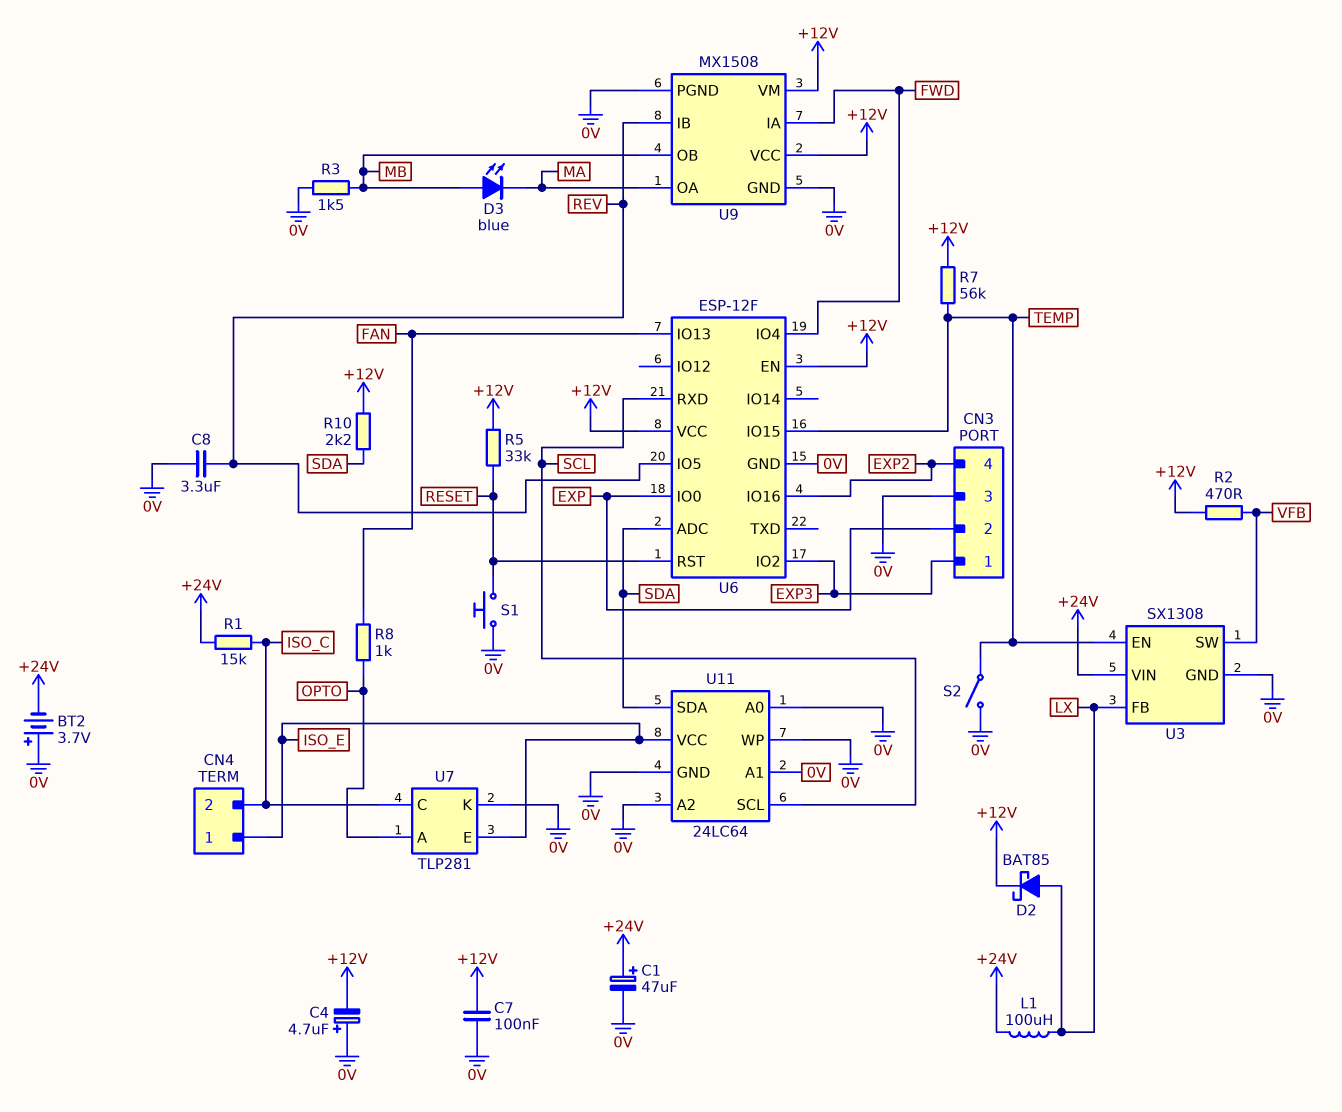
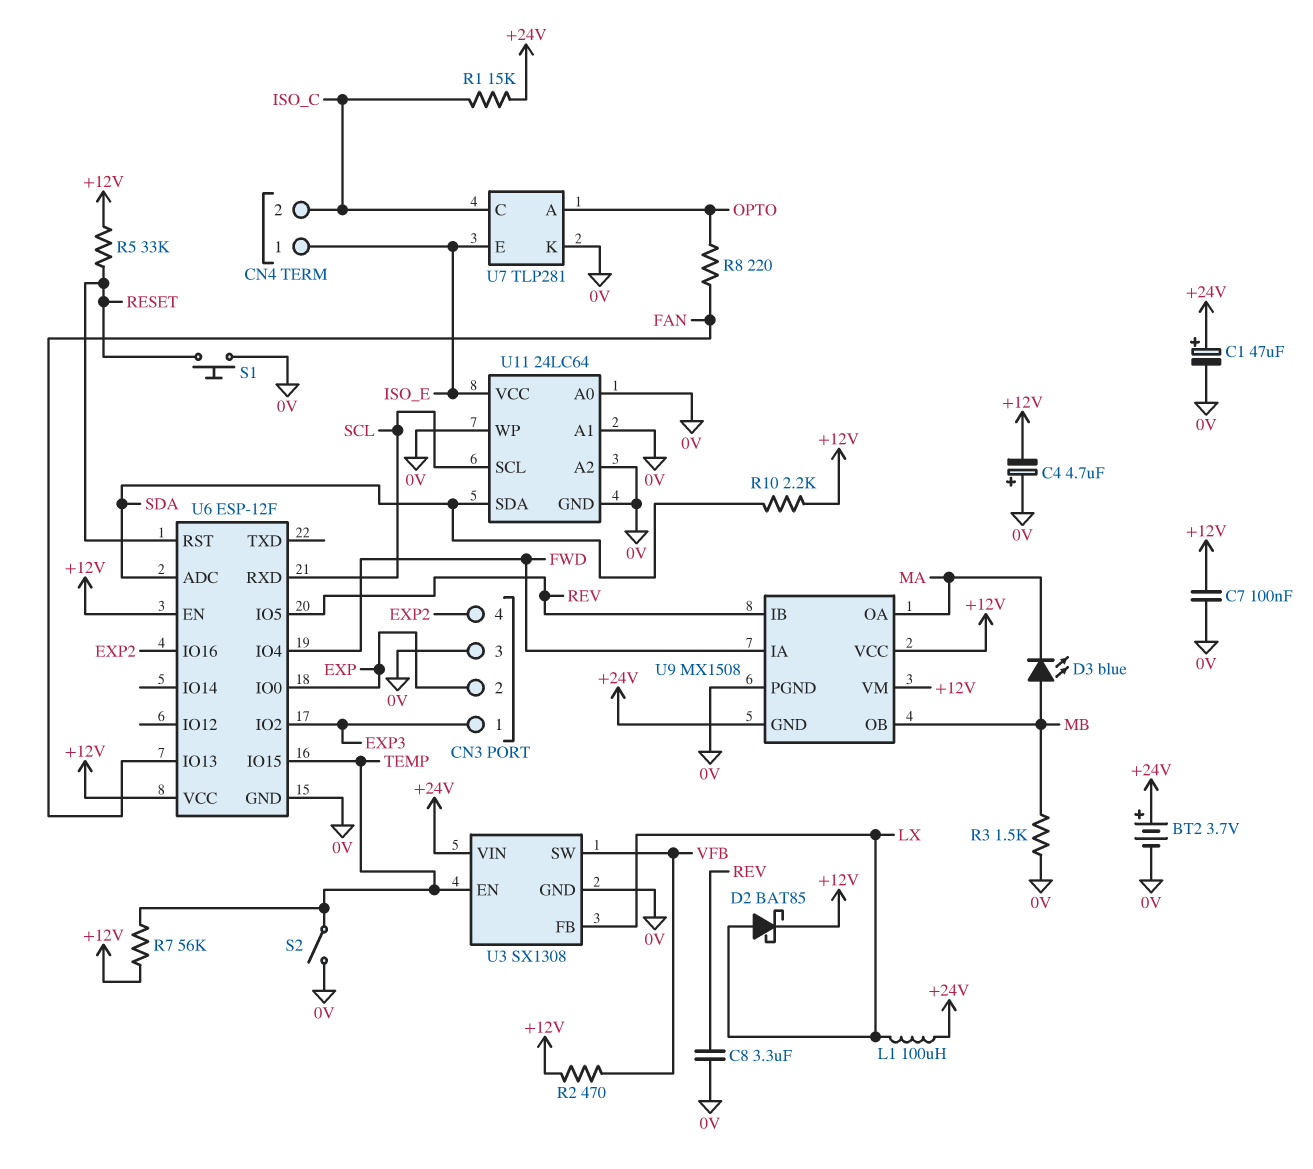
BT2: 3.7V (plus 0V, minus +24V) -> 3.7V (plus +24V, minus 0V)
R8: 1k (FAN, OPTO) -> 220 (FAN, OPTO)
U9 pin GND: 0V -> +24V

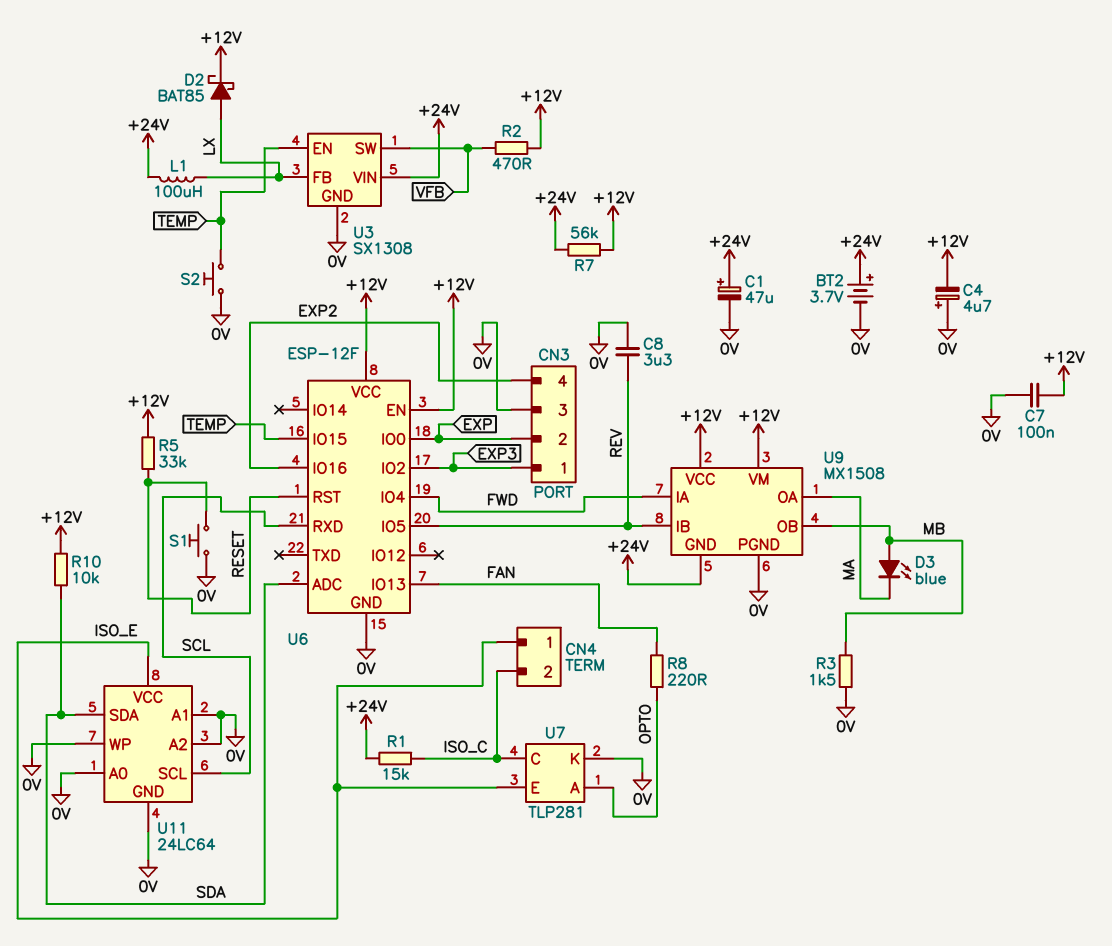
R7: 56k (+12V, TEMP) -> 56k (+12V, +24V)
R10: 2.2k (+12V, SDA) -> 10k (+12V, SDA)
S2: switch (0V, TEMP) -> button (0V, TEMP)

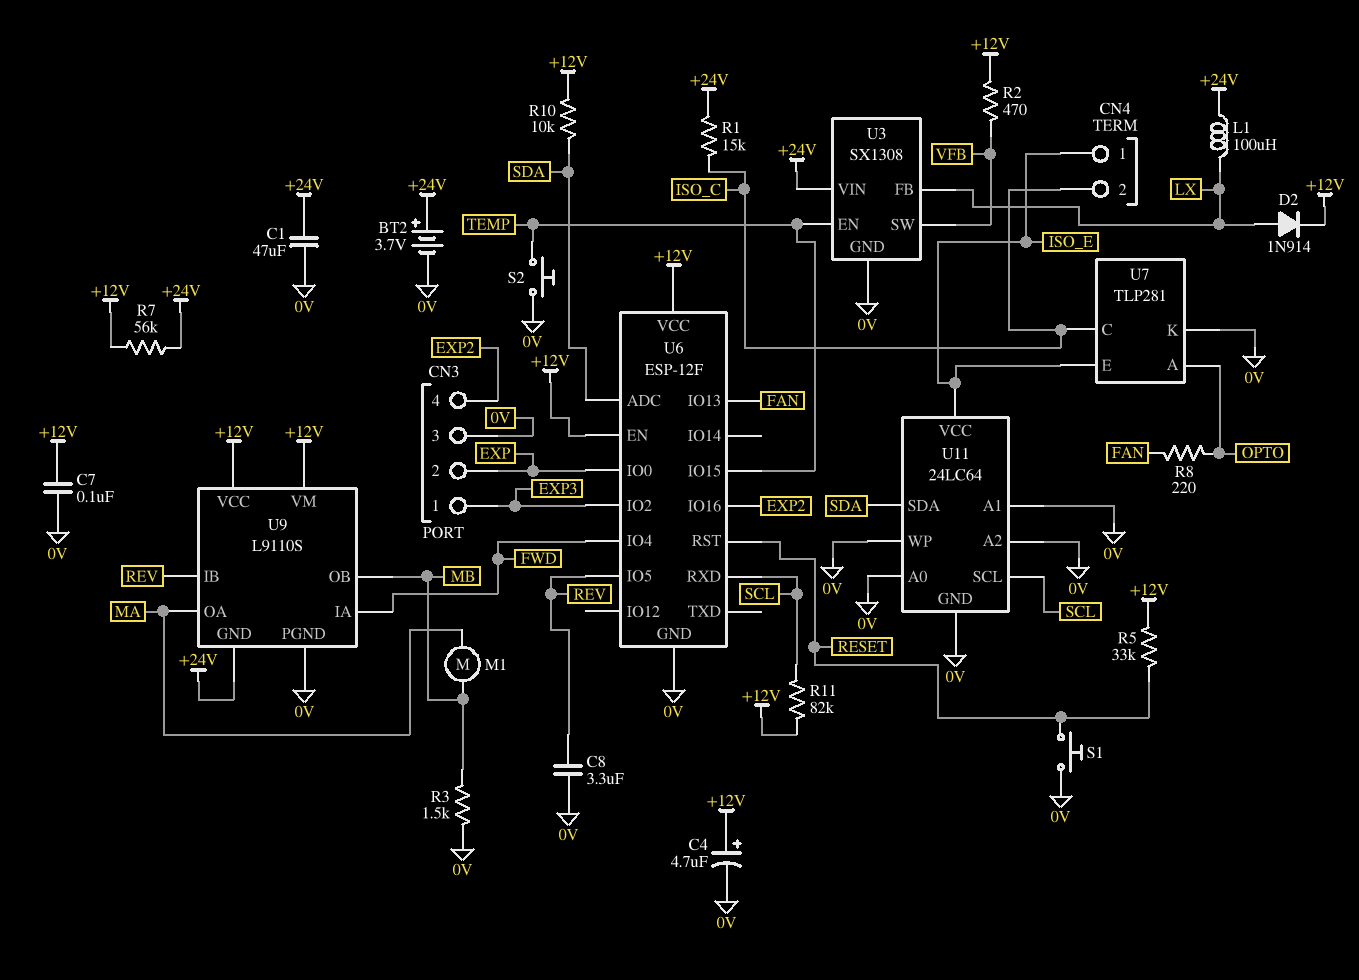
C1: 47uF (plus +24V, minus 0V) -> 47uF (+24V, 0V)
C4: 4.7uF (plus 0V, minus +12V) -> 4.7uF (plus +12V, minus 0V)
D2: schottky BAT85 (A LX, K +12V) -> diode 1N914 (A LX, K +12V)
D3: LED blue (A MB, K MA) -> none
M1: none -> motor (MA, MB)
R11: none -> 82k (+12V, SCL)
U9: MX1508 -> L9110S

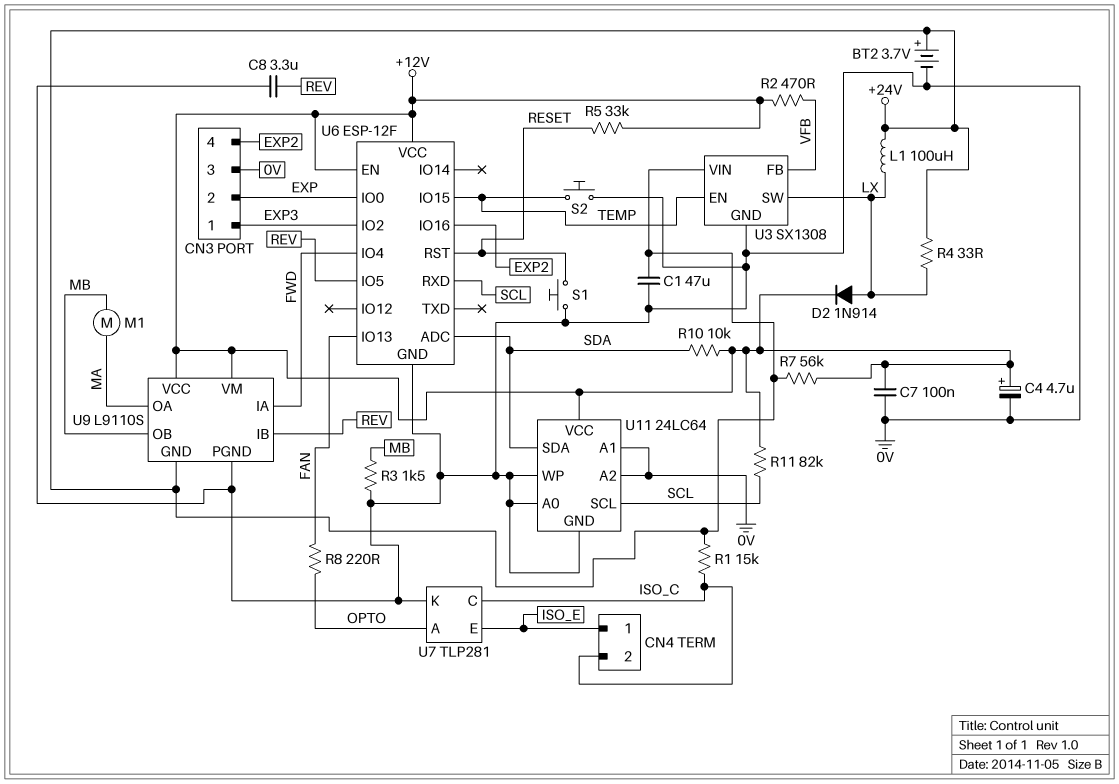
R4: none -> 33 (+24V, LX)
U3 pin FB: LX -> VFB
U3 pin SW: VFB -> LX
U11 pin VCC: ISO_E -> +12V

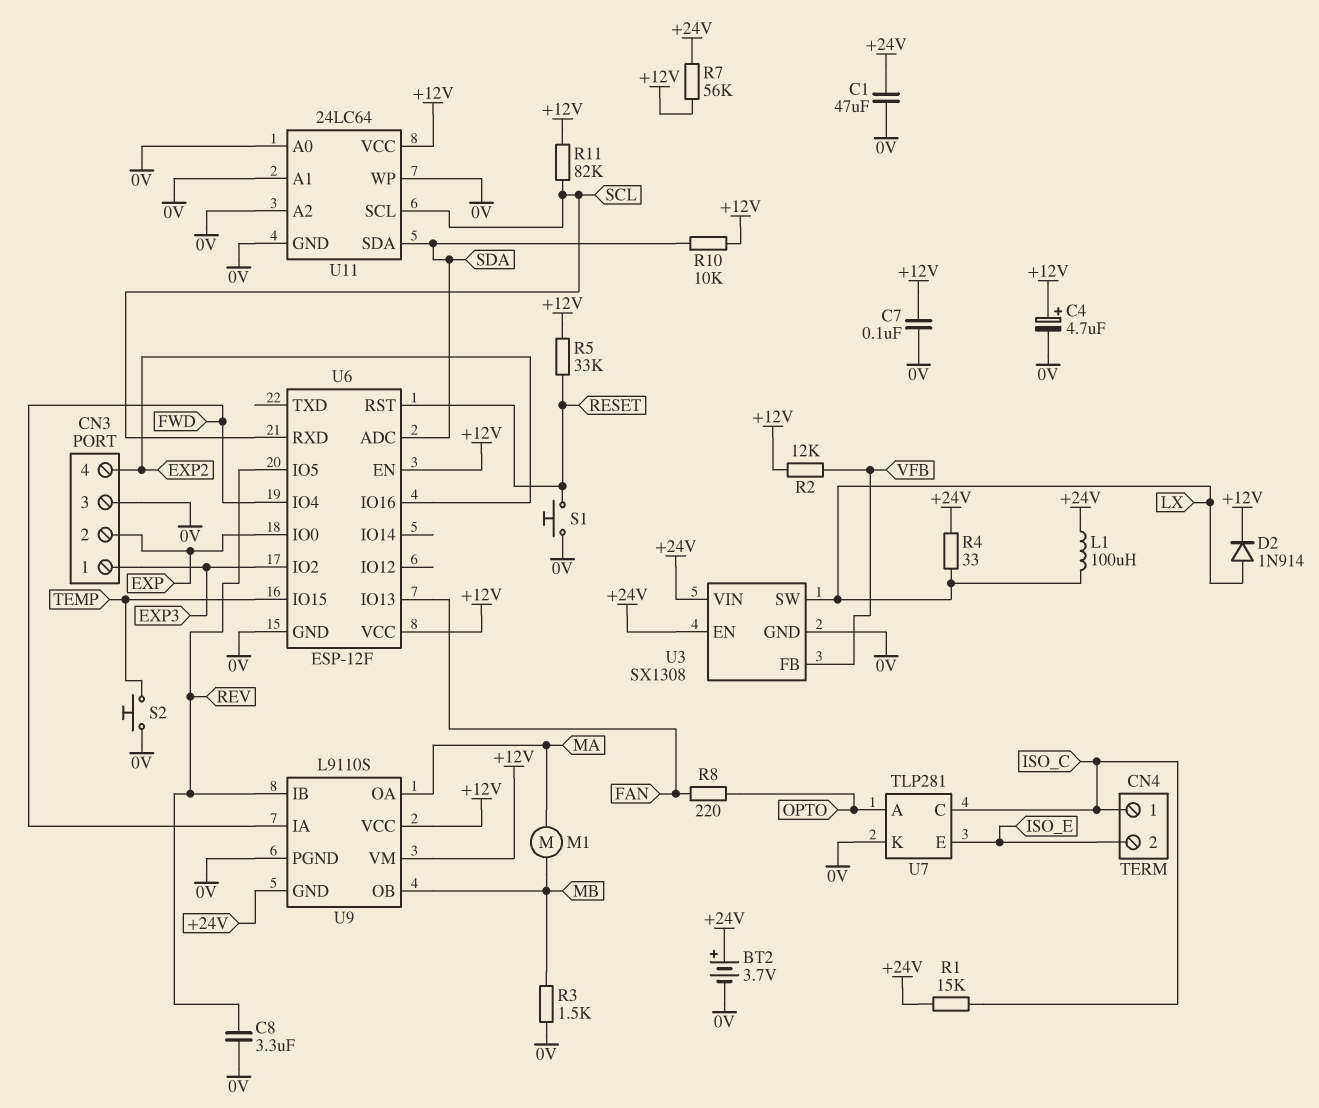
CN4 pin 1: ISO_E -> ISO_C
CN4 pin 2: ISO_C -> ISO_E
R2: 470 (+12V, VFB) -> 12k (+12V, VFB)
U3 pin EN: TEMP -> +24V

